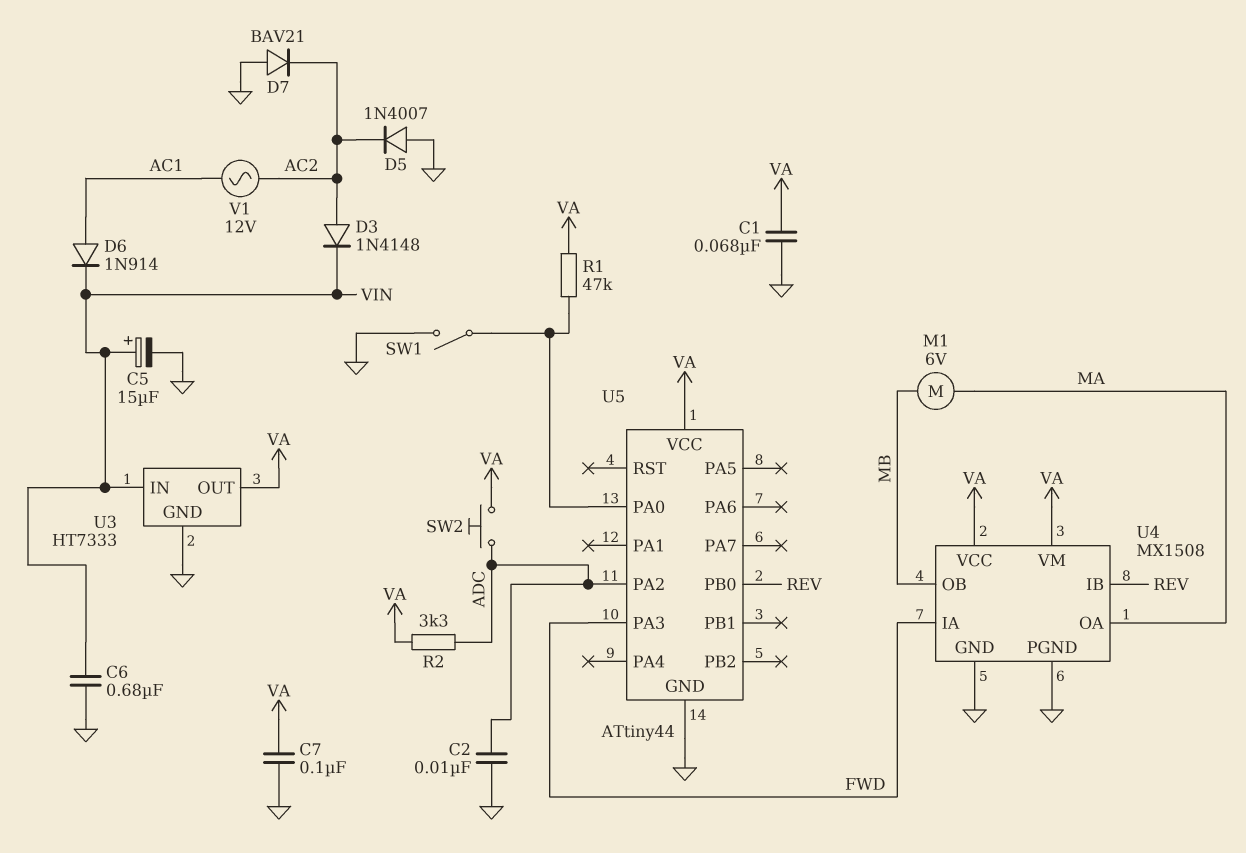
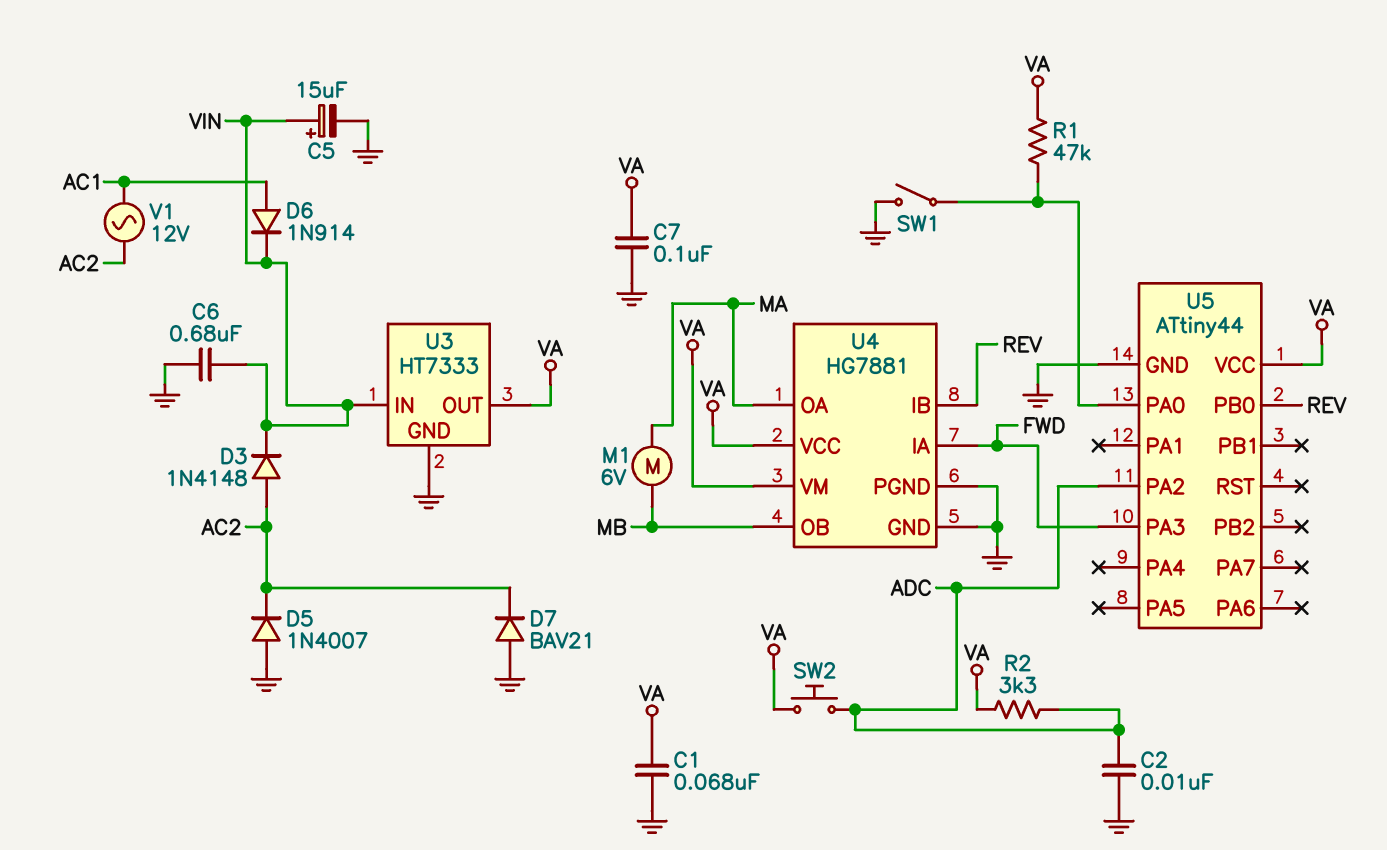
U4: MX1508 -> HG7881

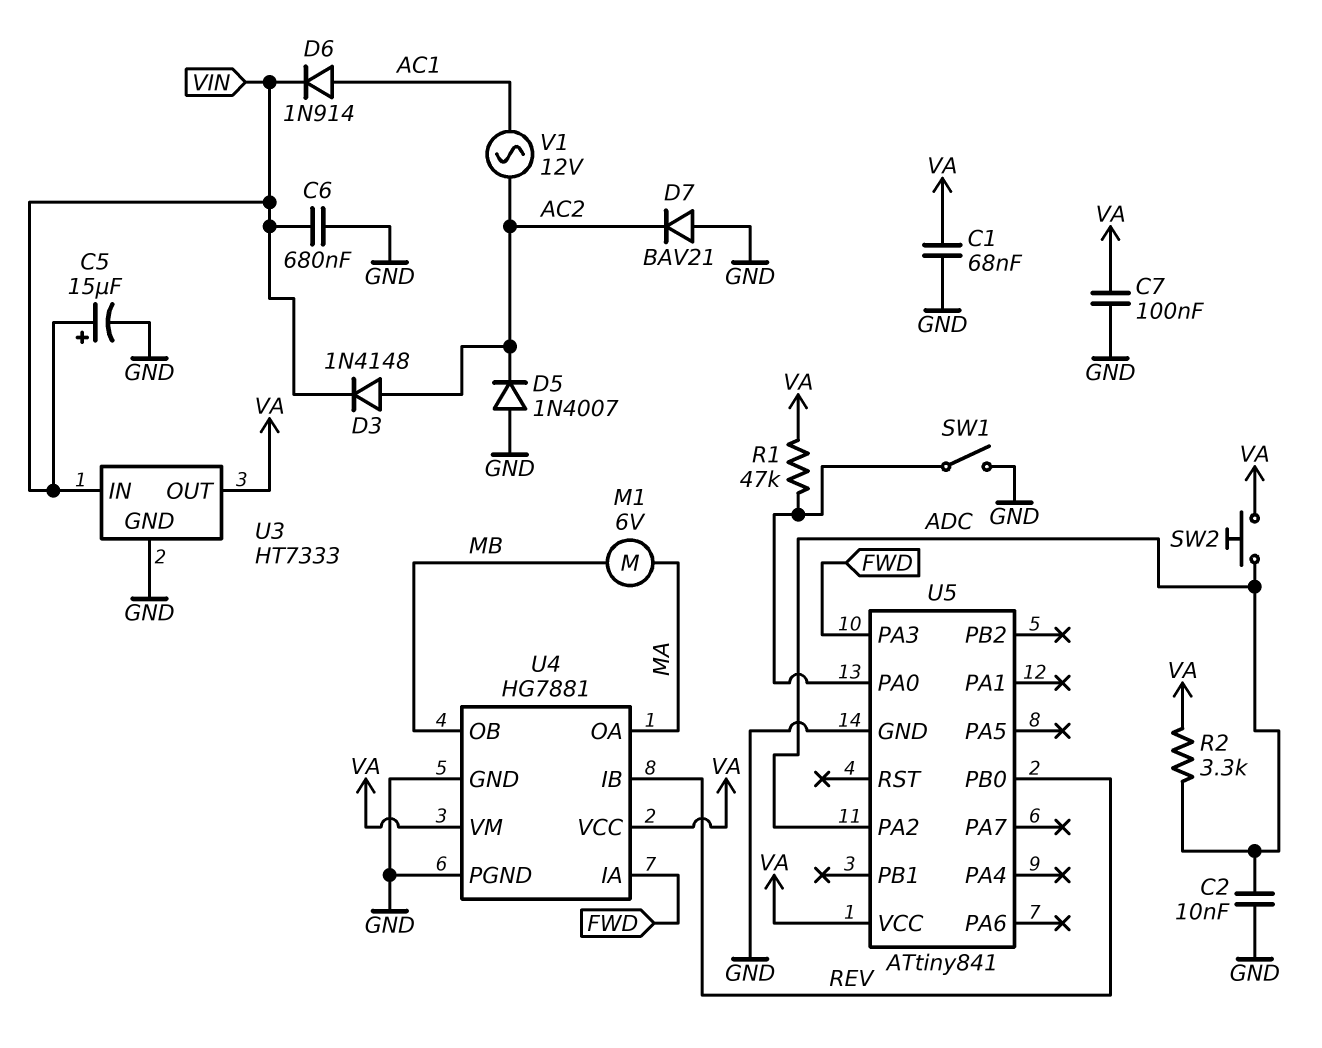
U5: ATtiny44 -> ATtiny841

